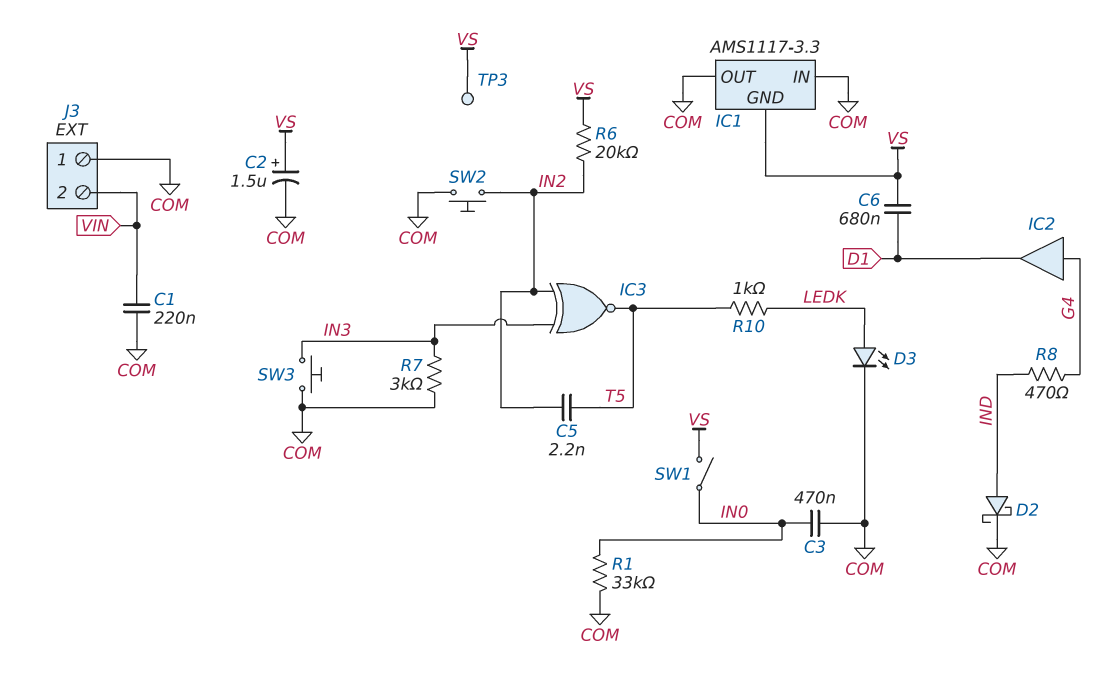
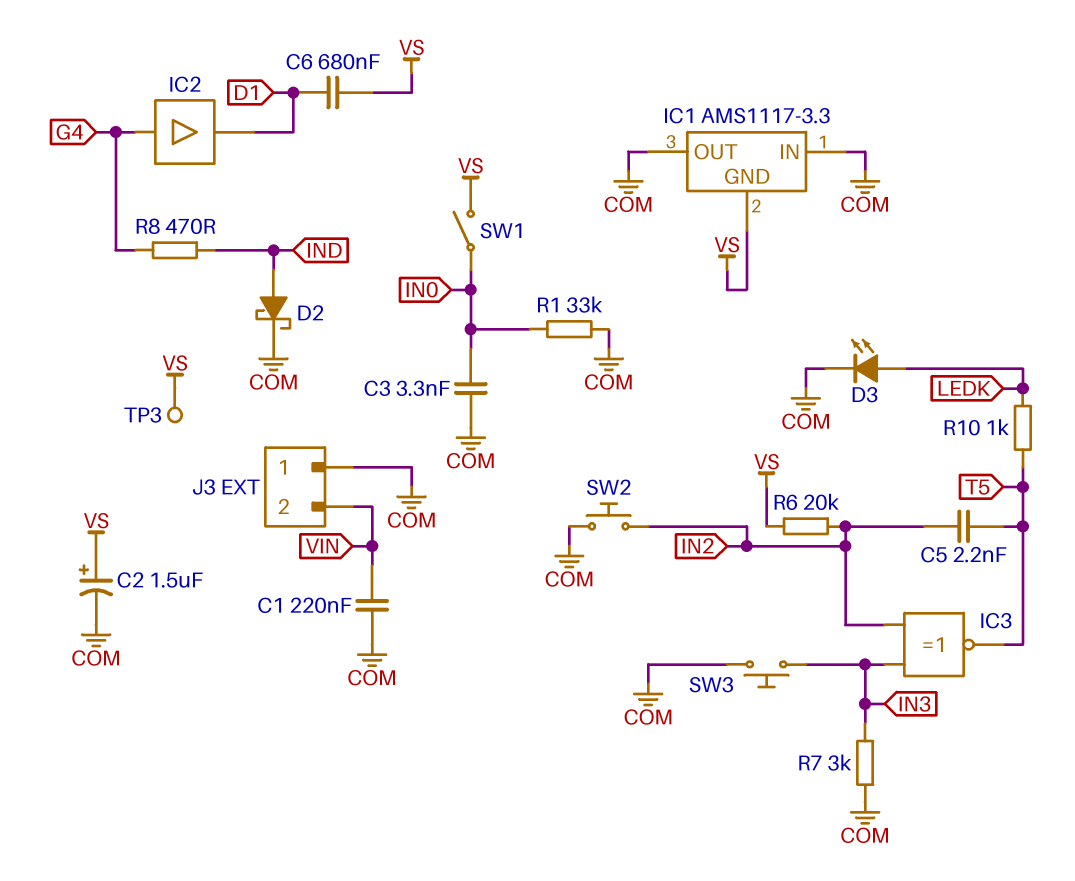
C3: 470nF (COM, IN0) -> 3.3nF (COM, IN0)

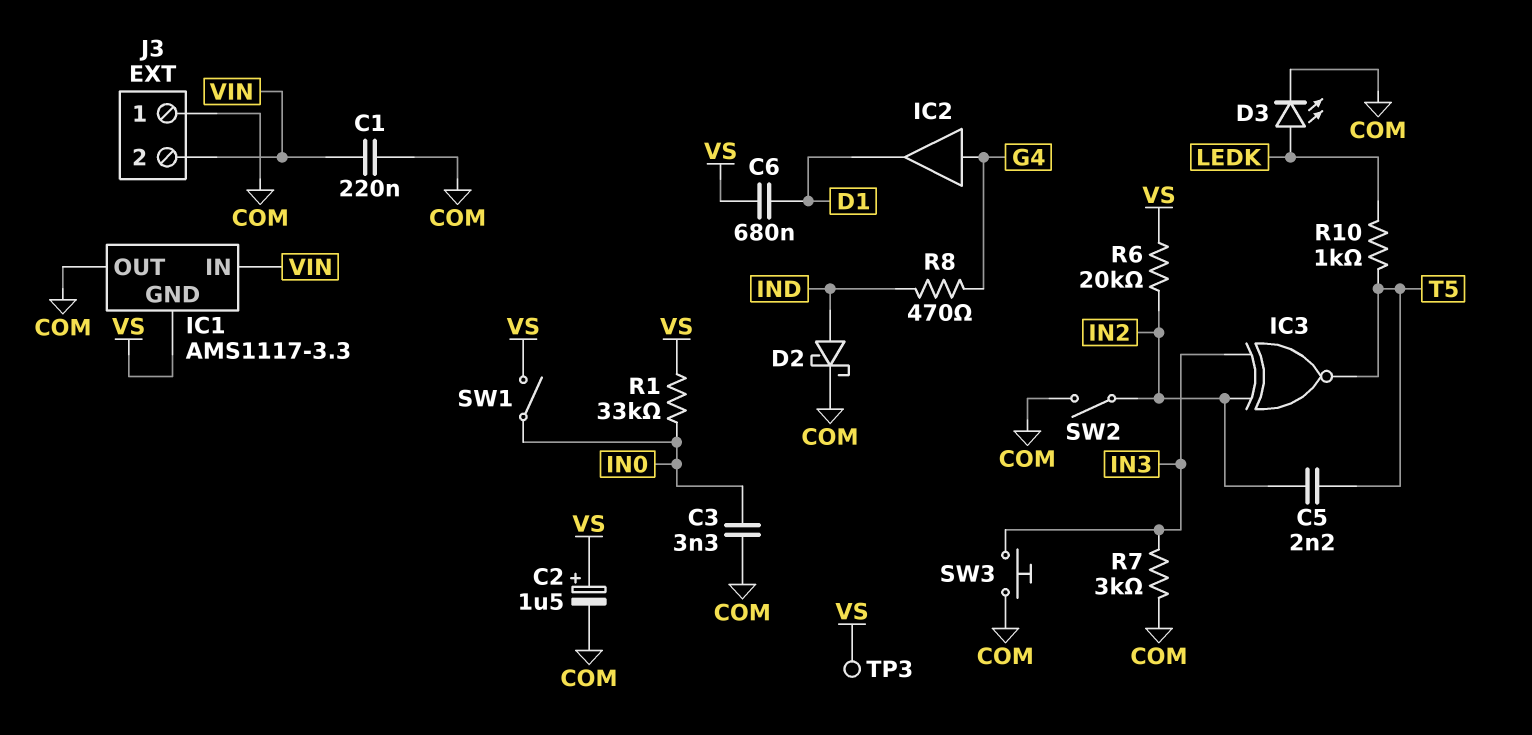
IC1 pin IN: COM -> VIN
R1: 33k (COM, IN0) -> 33k (IN0, VS)
SW2: button (COM, IN2) -> switch (COM, IN2)

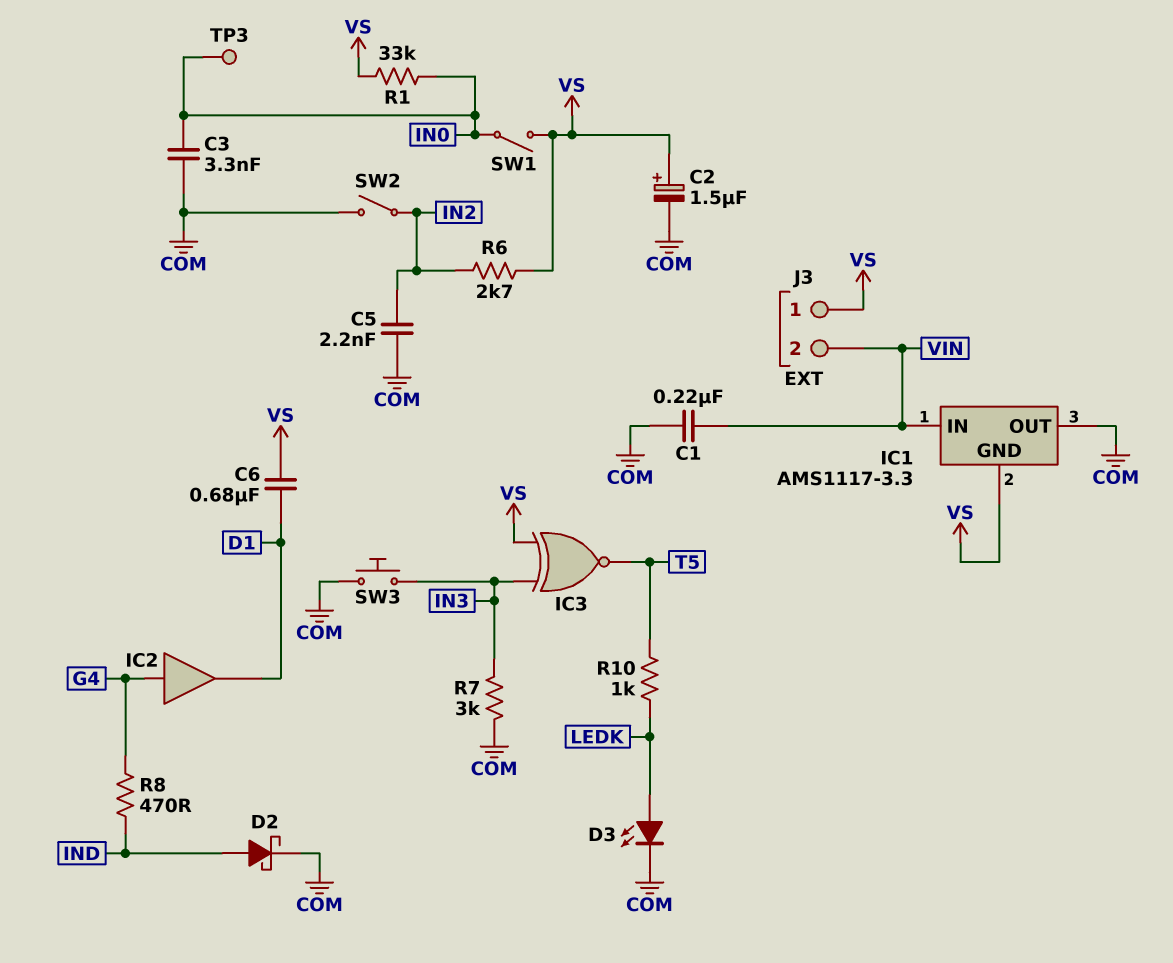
C5: 2.2nF (IN2, T5) -> 2.2nF (COM, IN2)
IC3: XNOR (in IN2, in IN3, out T5) -> XNOR (in IN3, in VS, out T5)
J3 pin 1: COM -> VS
R6: 20k (IN2, VS) -> 2.7k (IN2, VS)
TP3: test point (VS) -> test point (IN0)

